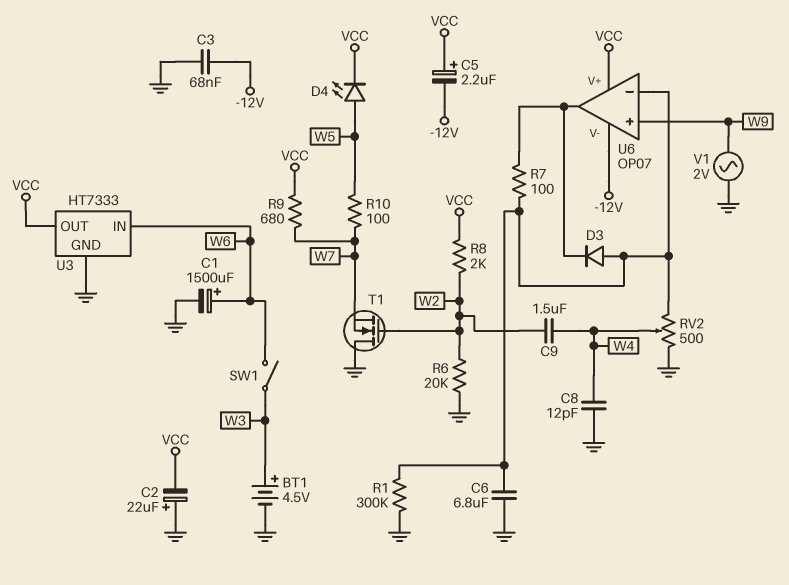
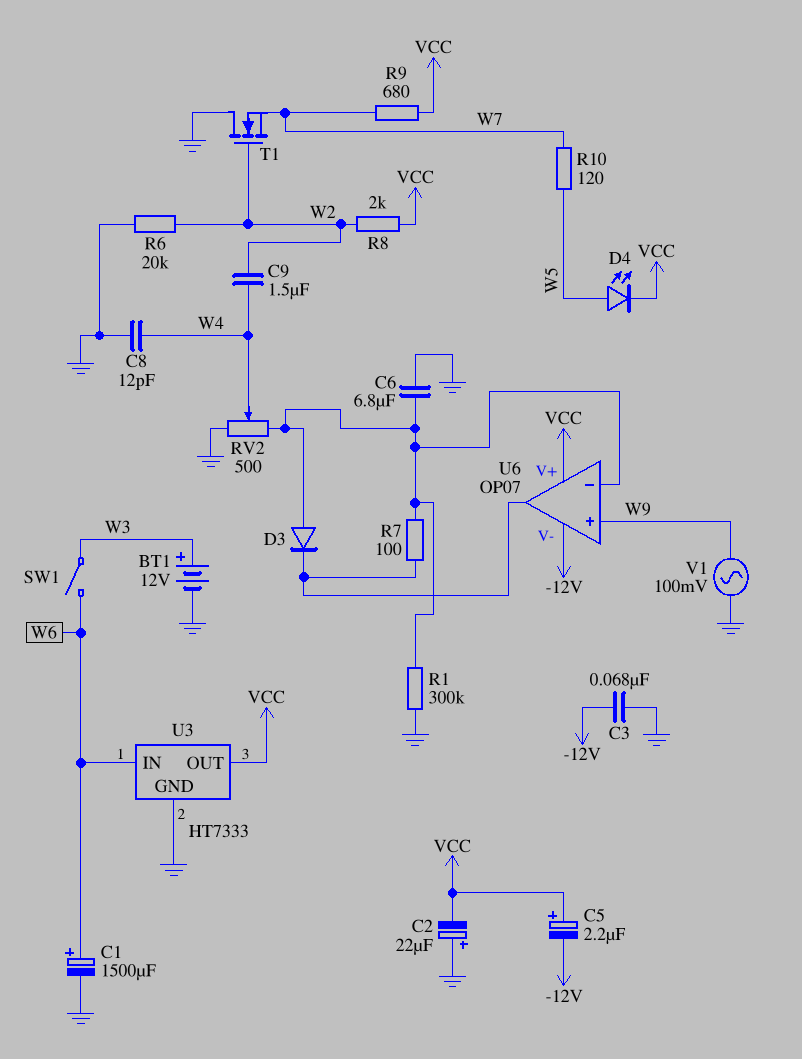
BT1: 4.5V (plus W3, minus GND) -> 12V (plus W3, minus GND)
R10: 100 (W5, W7) -> 120 (W5, W7)
V1: AC 2V (GND, W9) -> AC 100mV (GND, W9)

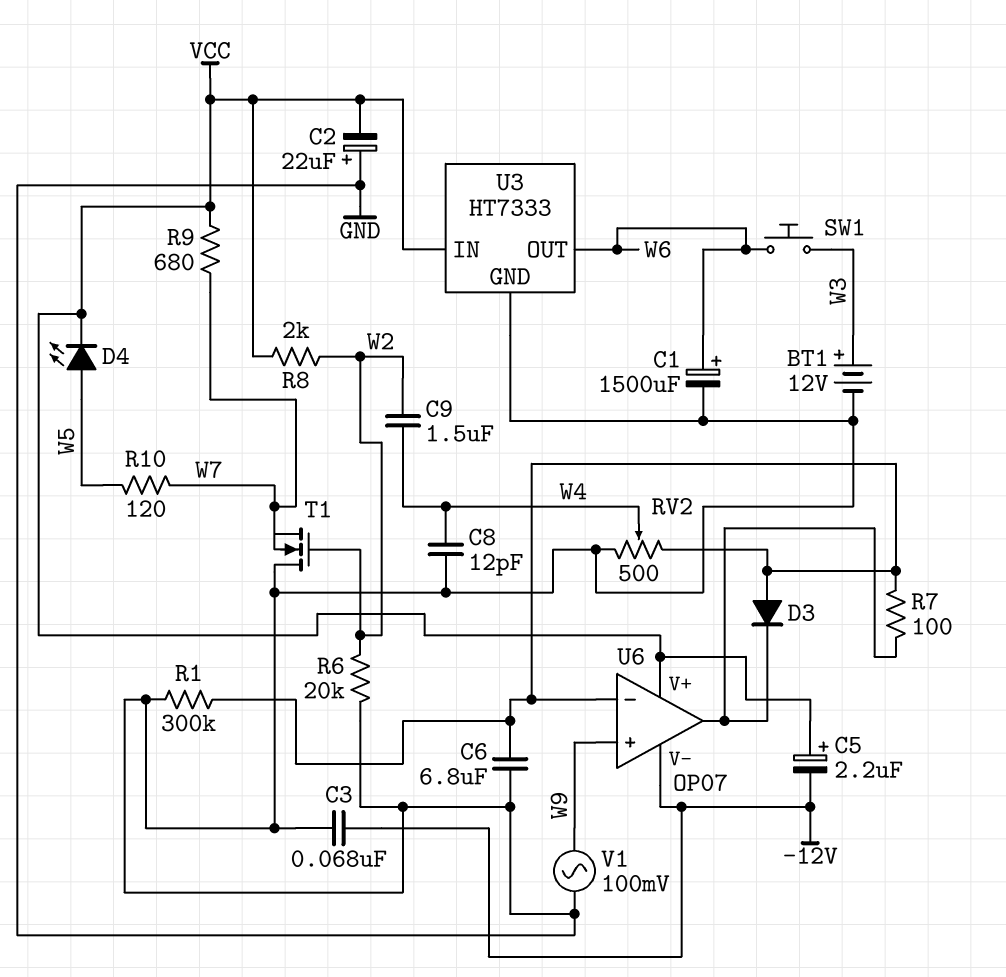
SW1: switch (W3, W6) -> button (W3, W6)
U3 pin IN: W6 -> VCC
U3 pin OUT: VCC -> W6

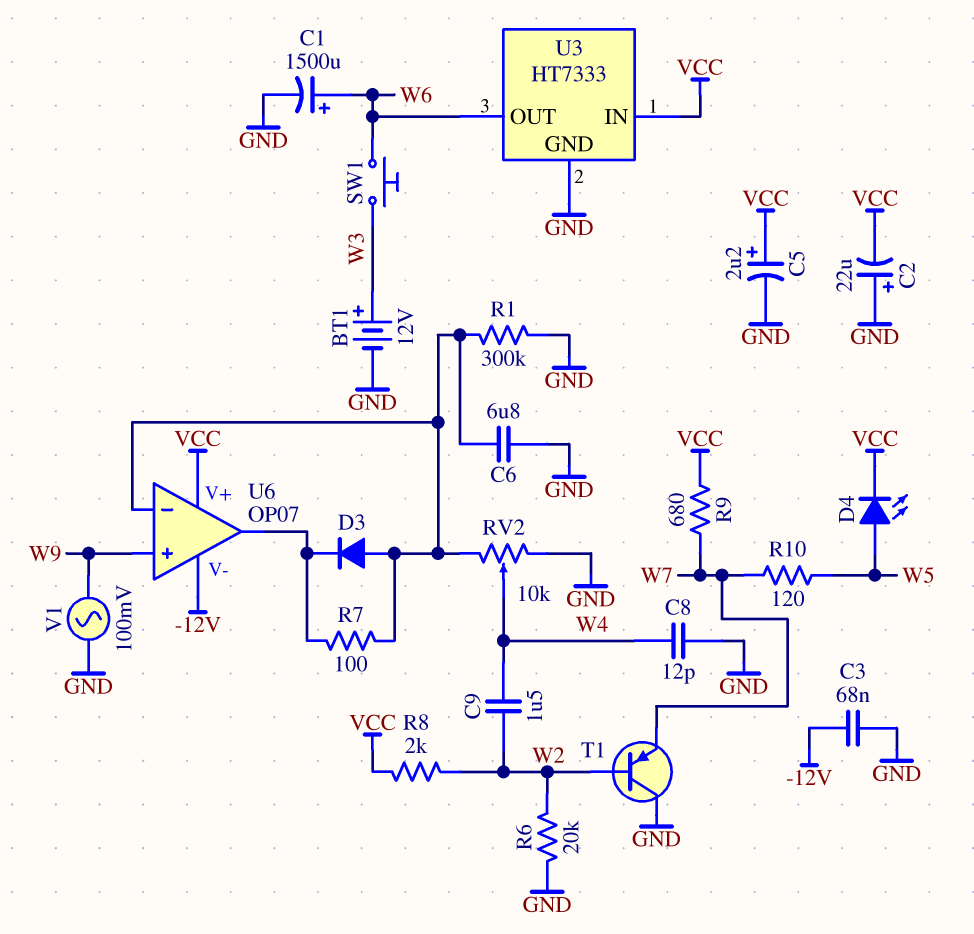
C5: 2.2uF (plus VCC, minus -12V) -> 2.2uF (plus VCC, minus GND)
RV2: 500 (GND, U6/in-, wiper W4) -> 10k (GND, U6/in-, wiper W4)
T1: NMOS (G W2, D GND, S W7) -> PNP (B W2, C GND, E W7)

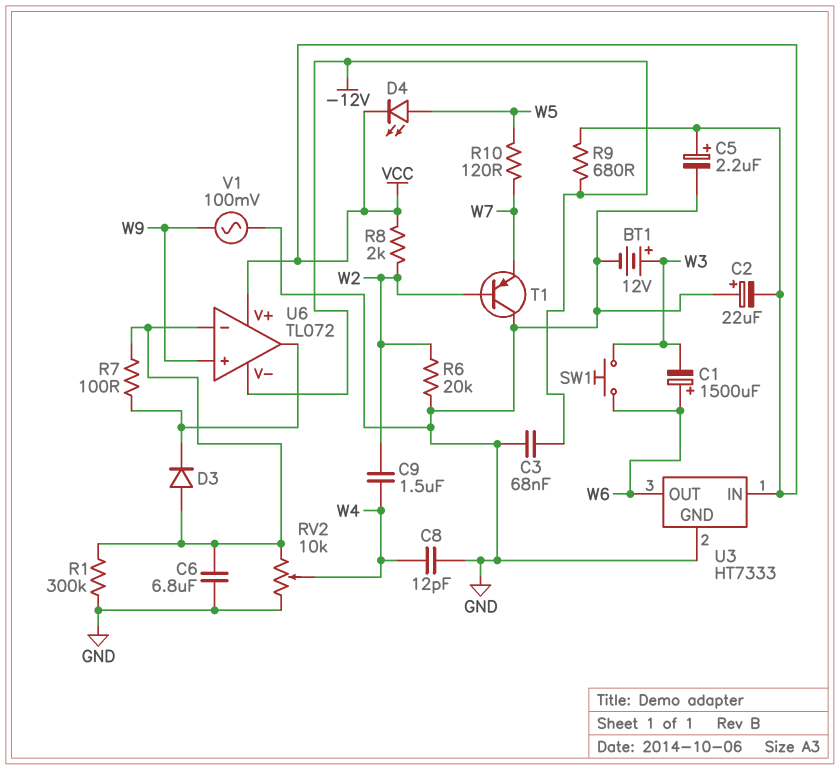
C1: 1500uF (plus W6, minus GND) -> 1500uF (plus W6, minus W3)
R9: 680 (VCC, W7) -> 680 (-12V, VCC)
U6: OP07 -> TL072

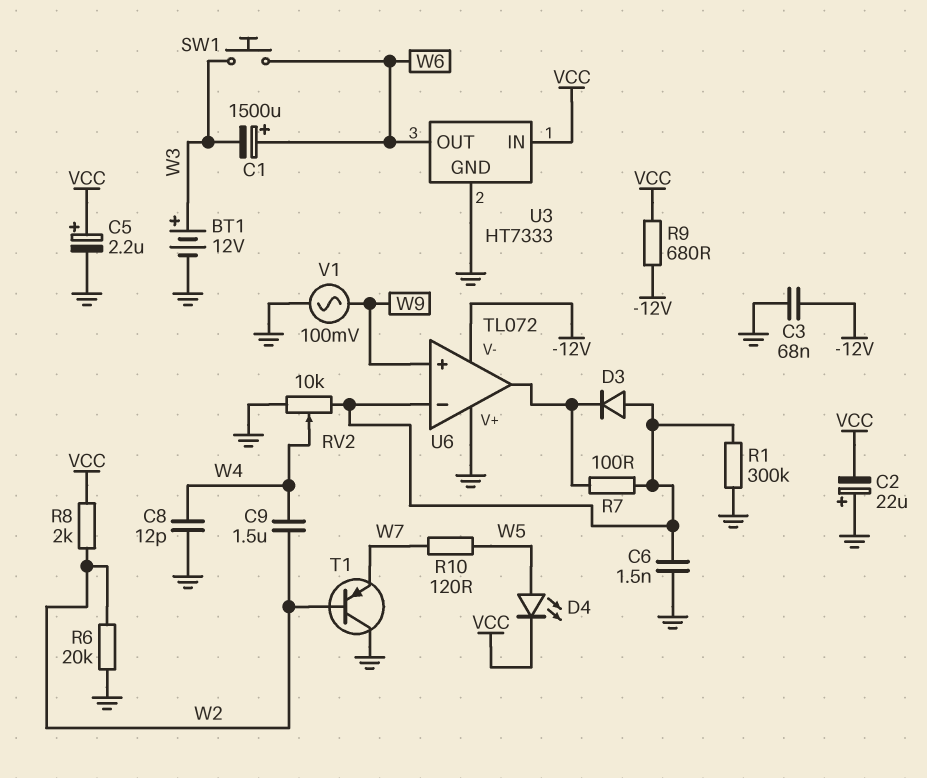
C6: 6.8uF (GND, U6/in-) -> 1.5nF (GND, U6/in-)
U6 pin V+: VCC -> GND

